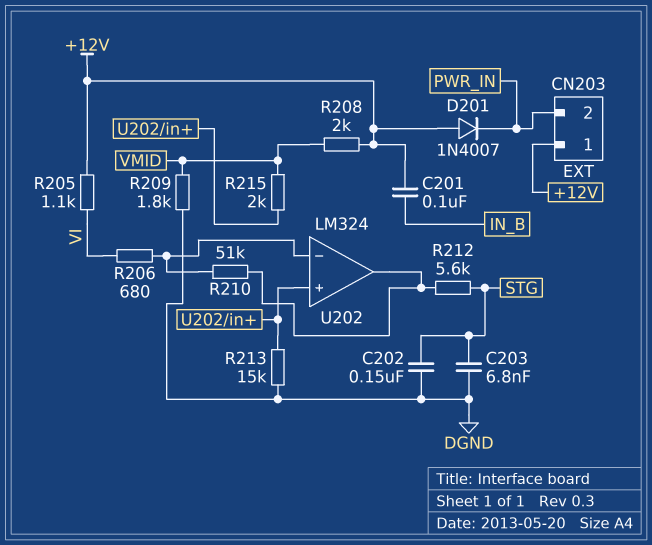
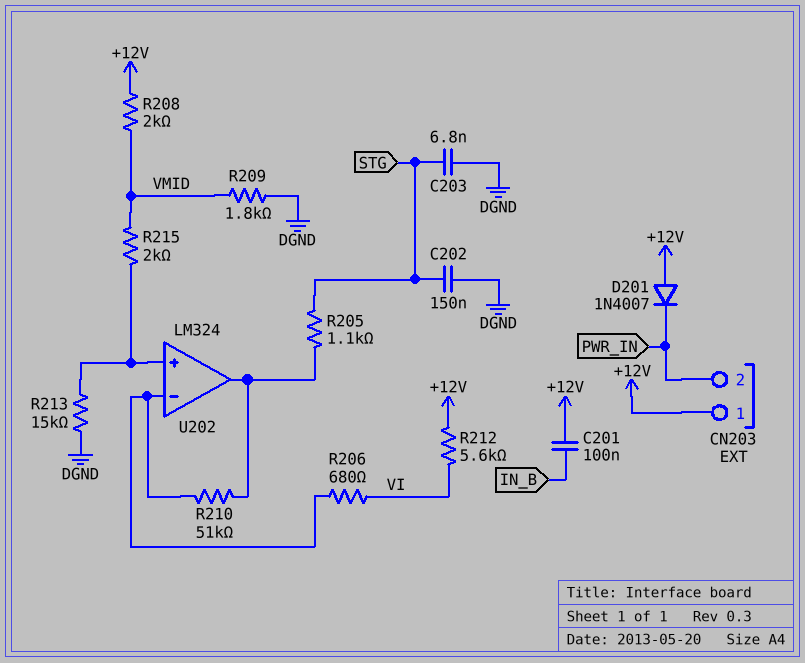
R205: 1.1k (+12V, VI) -> 1.1k (STG, U202/out)
R212: 5.6k (STG, U202/out) -> 5.6k (+12V, VI)

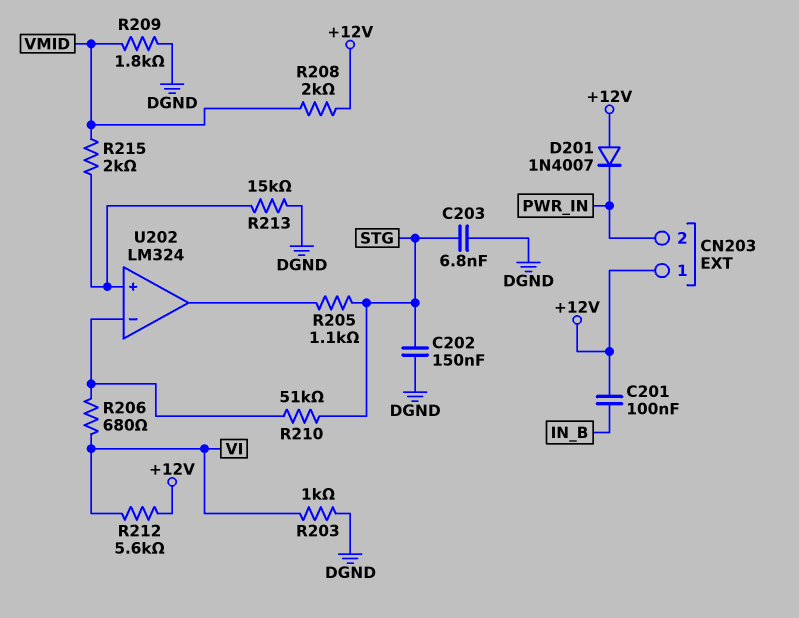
R203: none -> 1k (DGND, VI)
R210: 51k (U202/in-, U202/out) -> 51k (STG, U202/in-)

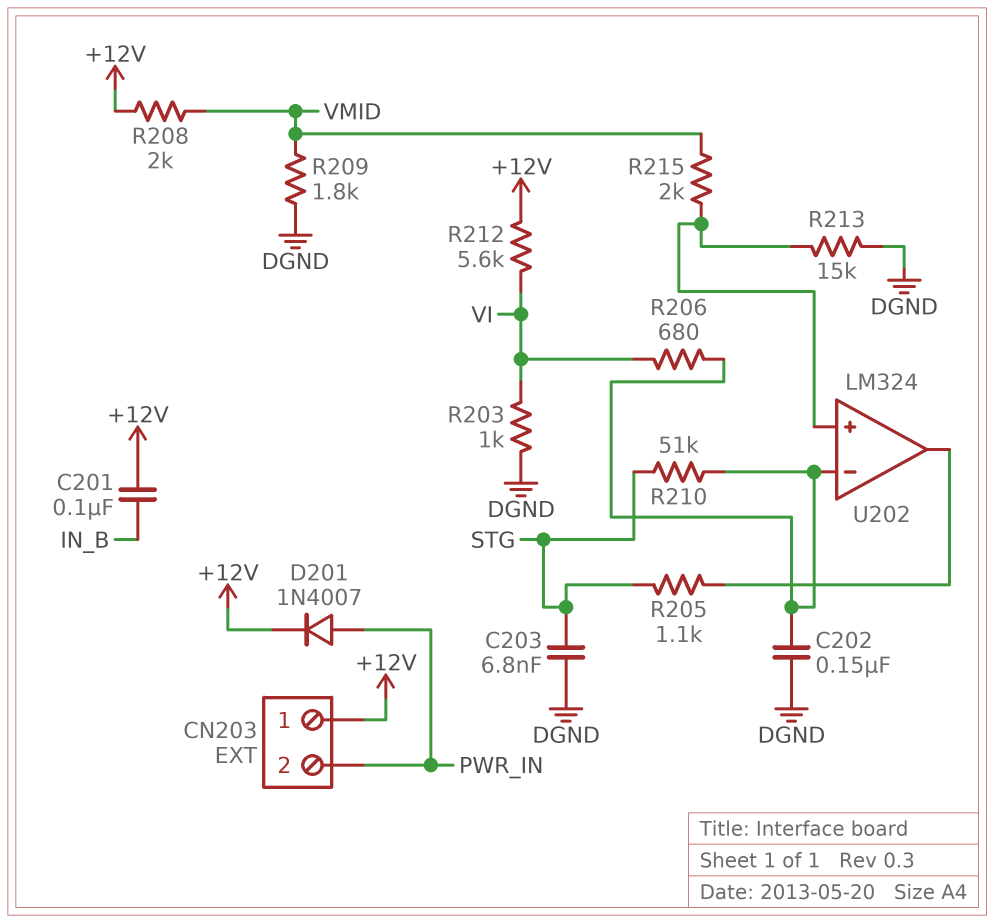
C202: 150nF (DGND, STG) -> 150nF (DGND, U202/in-)
D201: diode 1N4007 (A +12V, K PWR_IN) -> diode 1N4007 (A PWR_IN, K +12V)

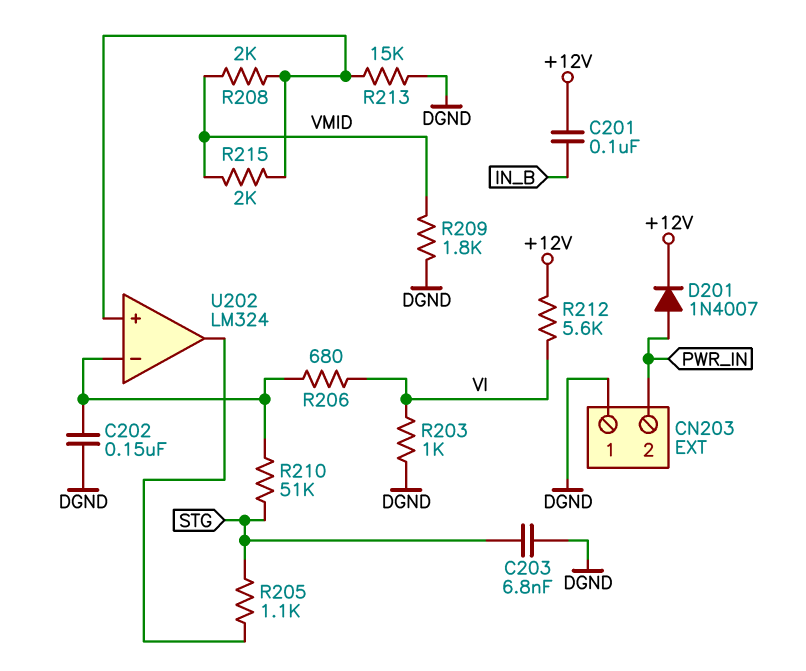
CN203 pin 1: +12V -> DGND
R208: 2k (+12V, VMID) -> 2k (U202/in+, VMID)

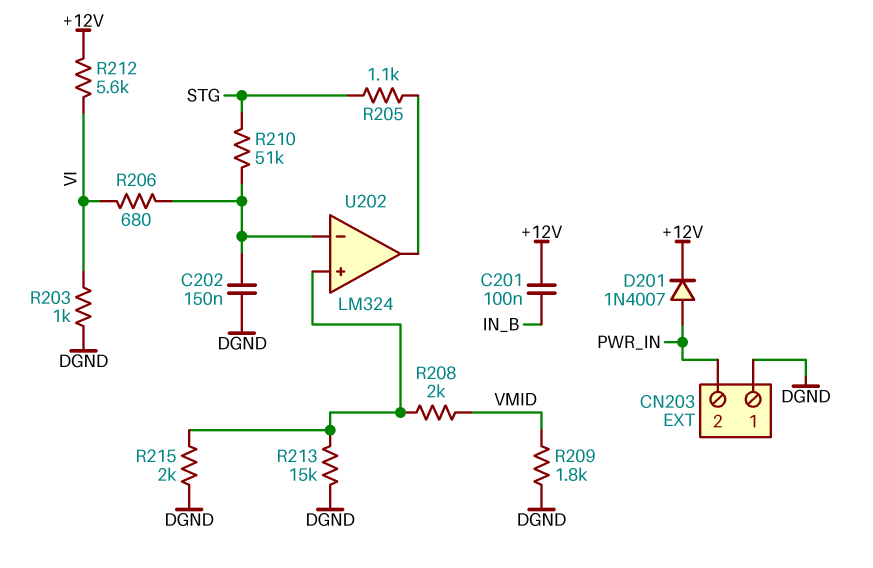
C203: 6.8nF (DGND, STG) -> none
R215: 2k (U202/in+, VMID) -> 2k (DGND, U202/in+)

